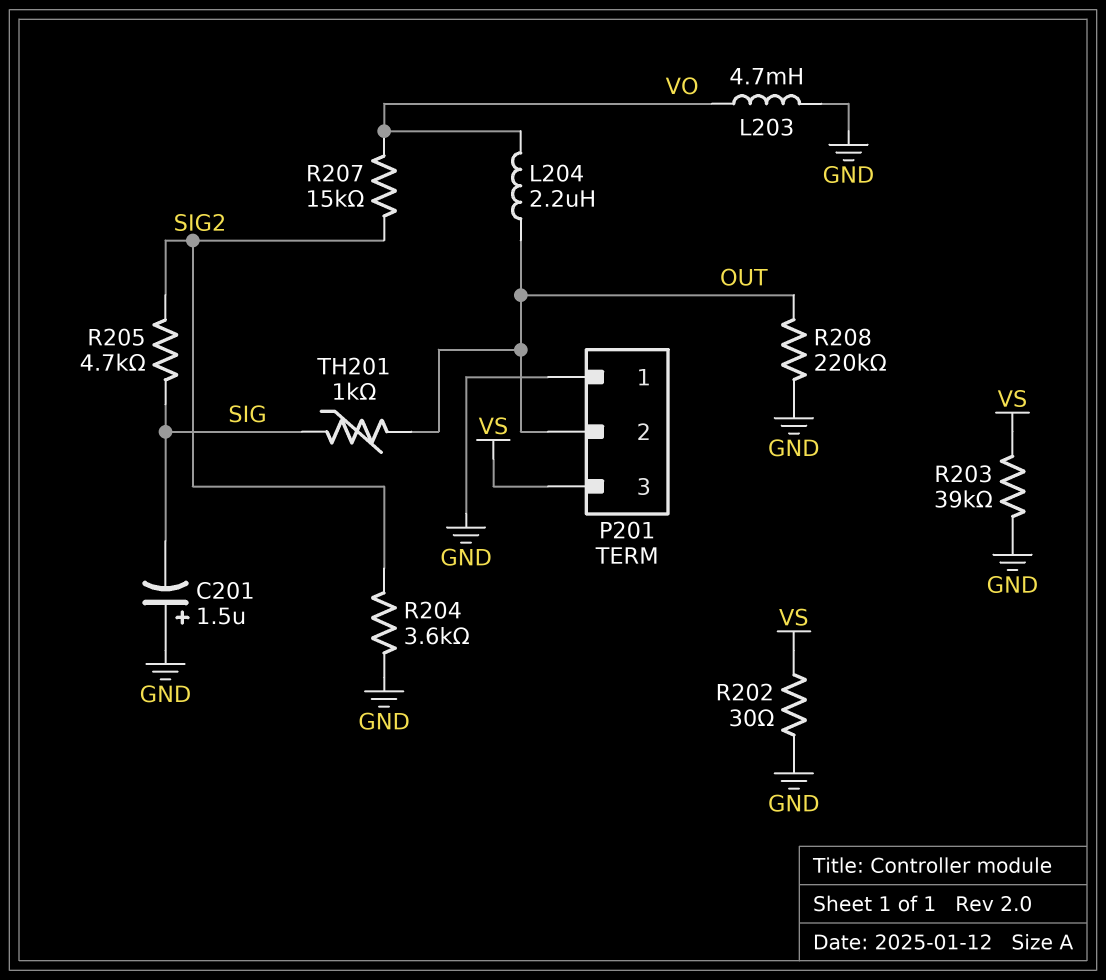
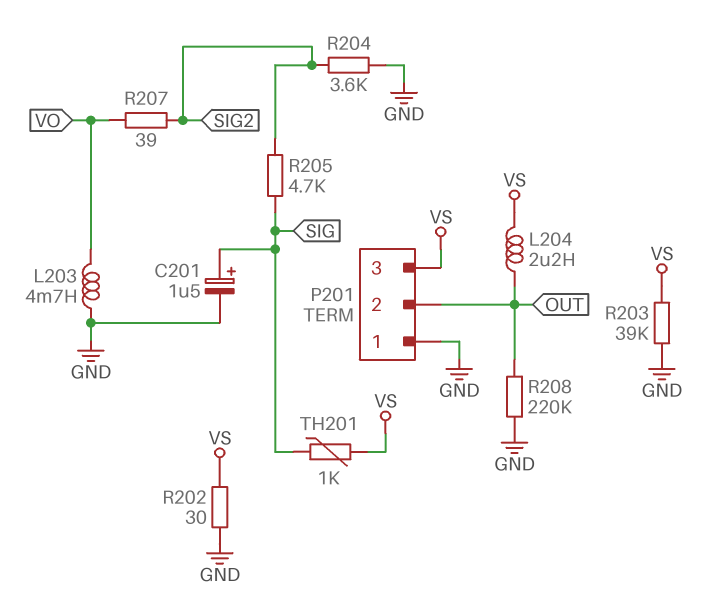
C201: 1.5uF (plus GND, minus SIG) -> 1.5uF (plus SIG, minus GND)
L204: 2.2uH (OUT, VO) -> 2.2uH (OUT, VS)
R207: 15k (SIG2, VO) -> 39 (SIG2, VO)
TH201: 1k (OUT, SIG) -> 1k (SIG, VS)

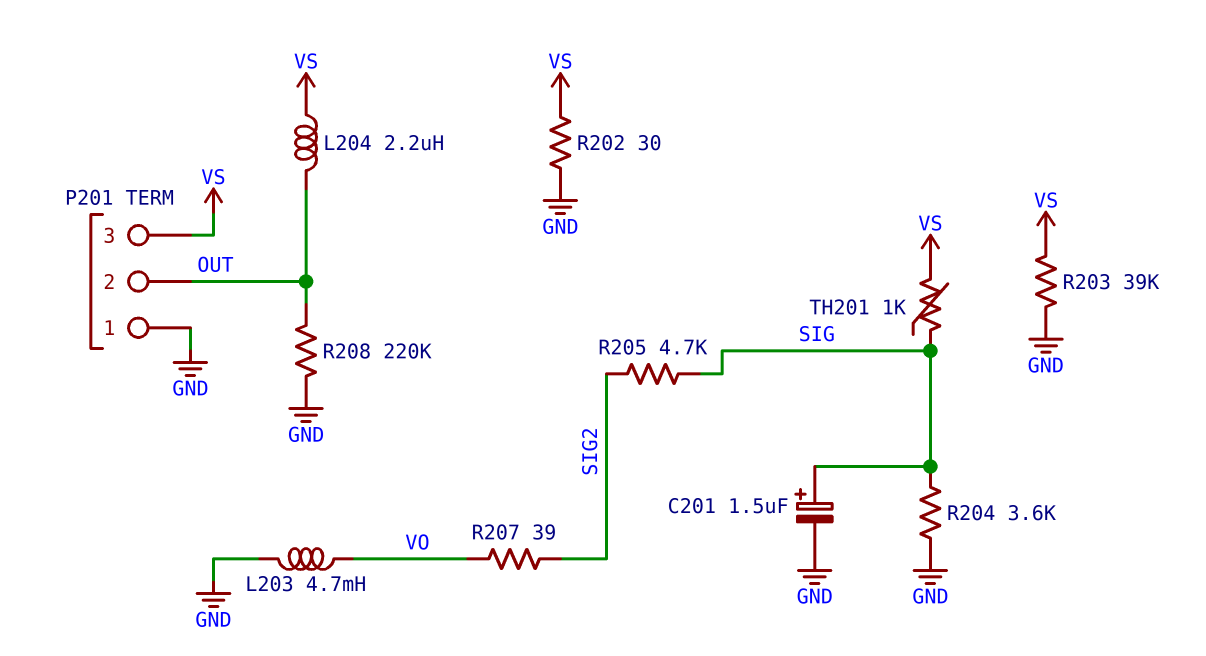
R204: 3.6k (GND, SIG2) -> 3.6k (GND, SIG)

